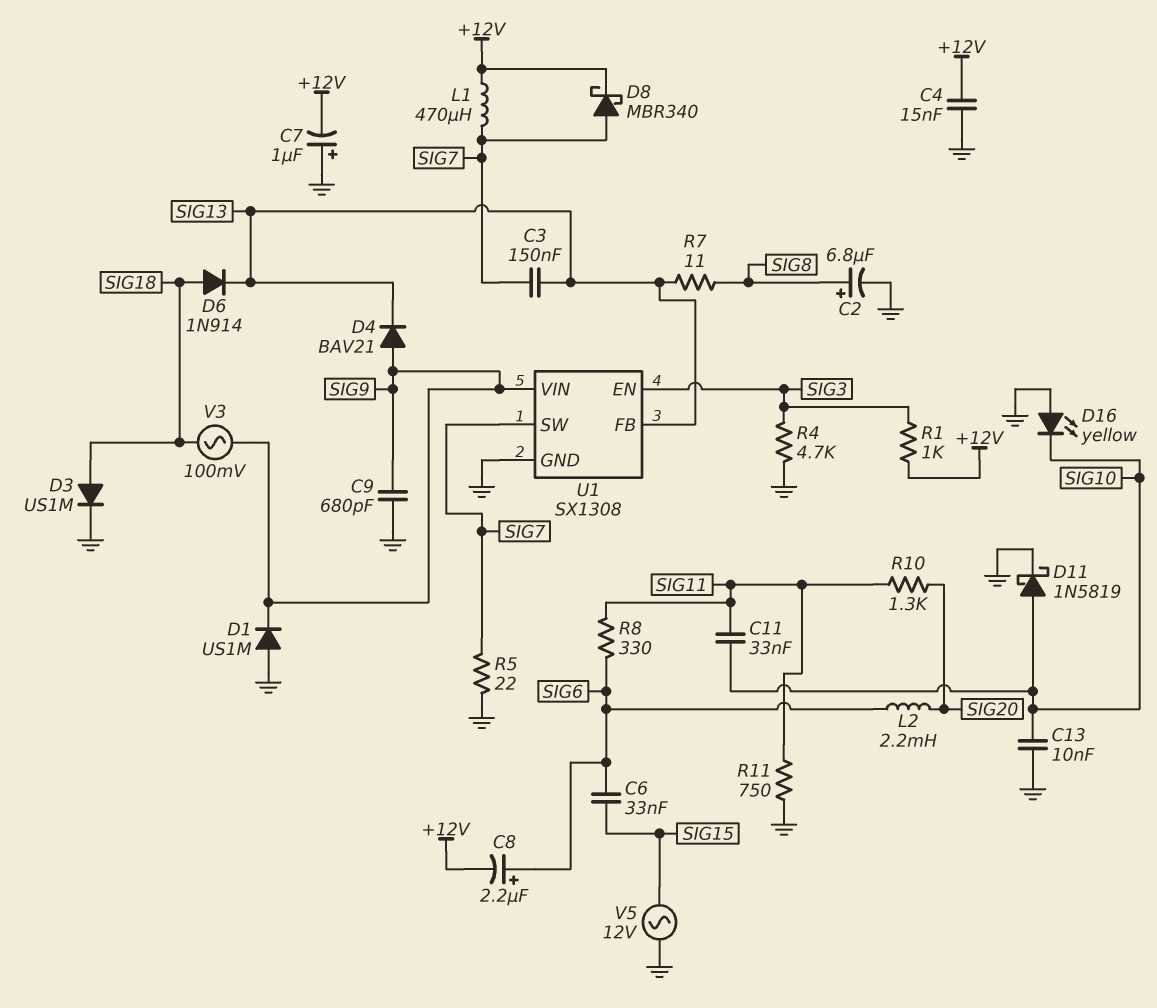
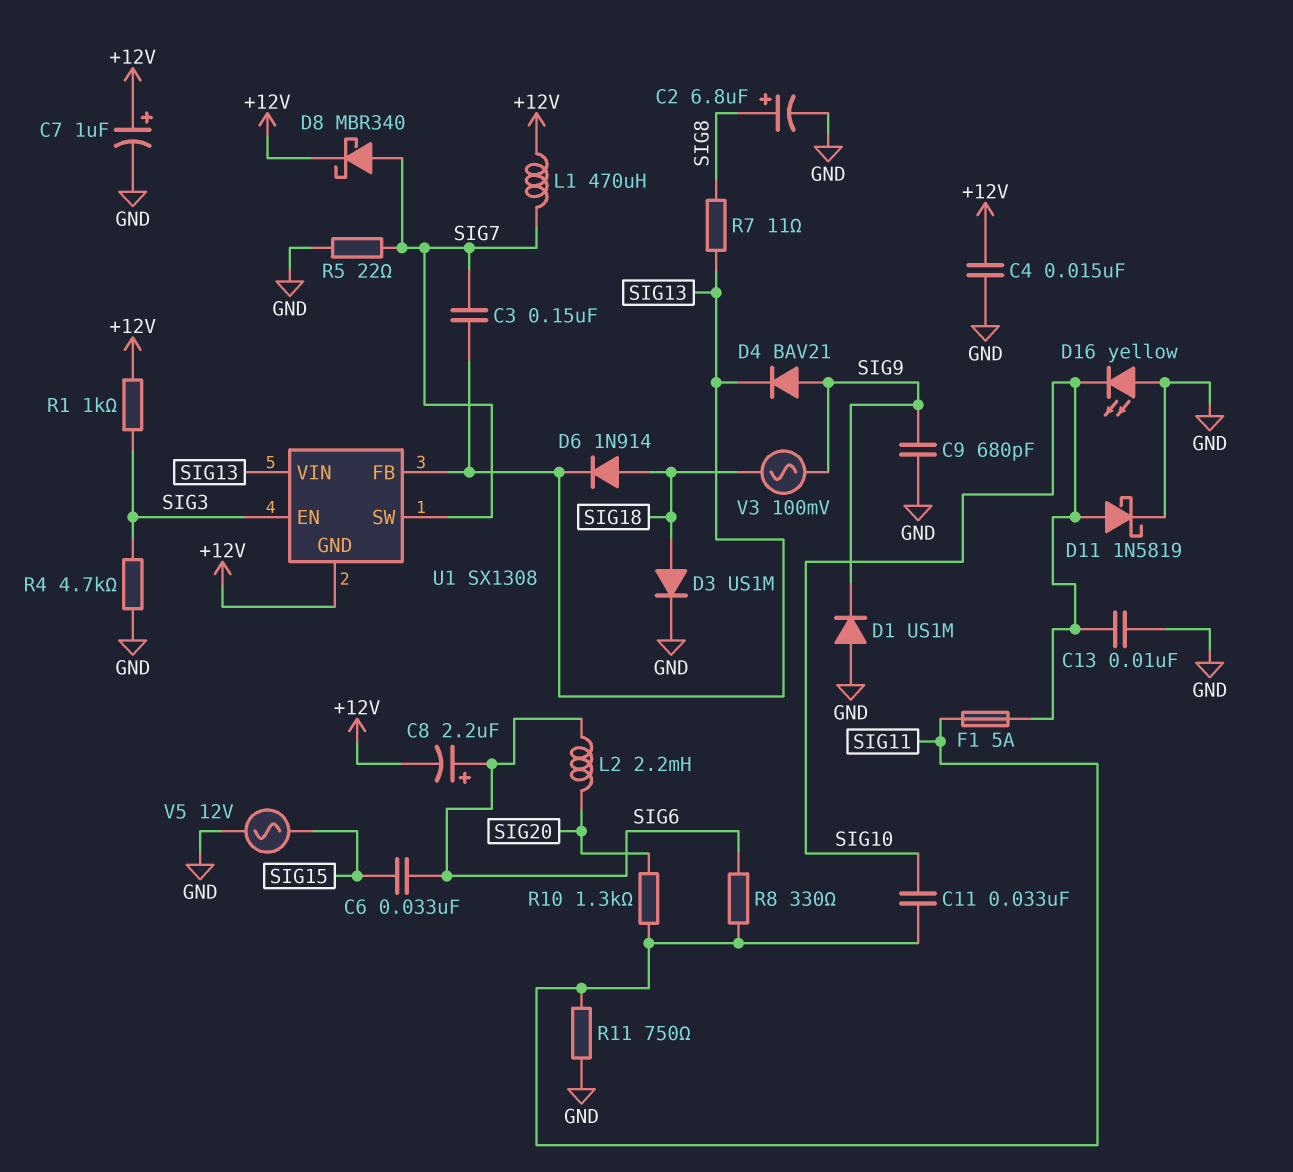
C7: 1uF (plus GND, minus +12V) -> 1uF (plus +12V, minus GND)
F1: none -> 5A (SIG10, SIG11)
U1 pin GND: GND -> +12V
U1 pin VIN: SIG9 -> SIG13

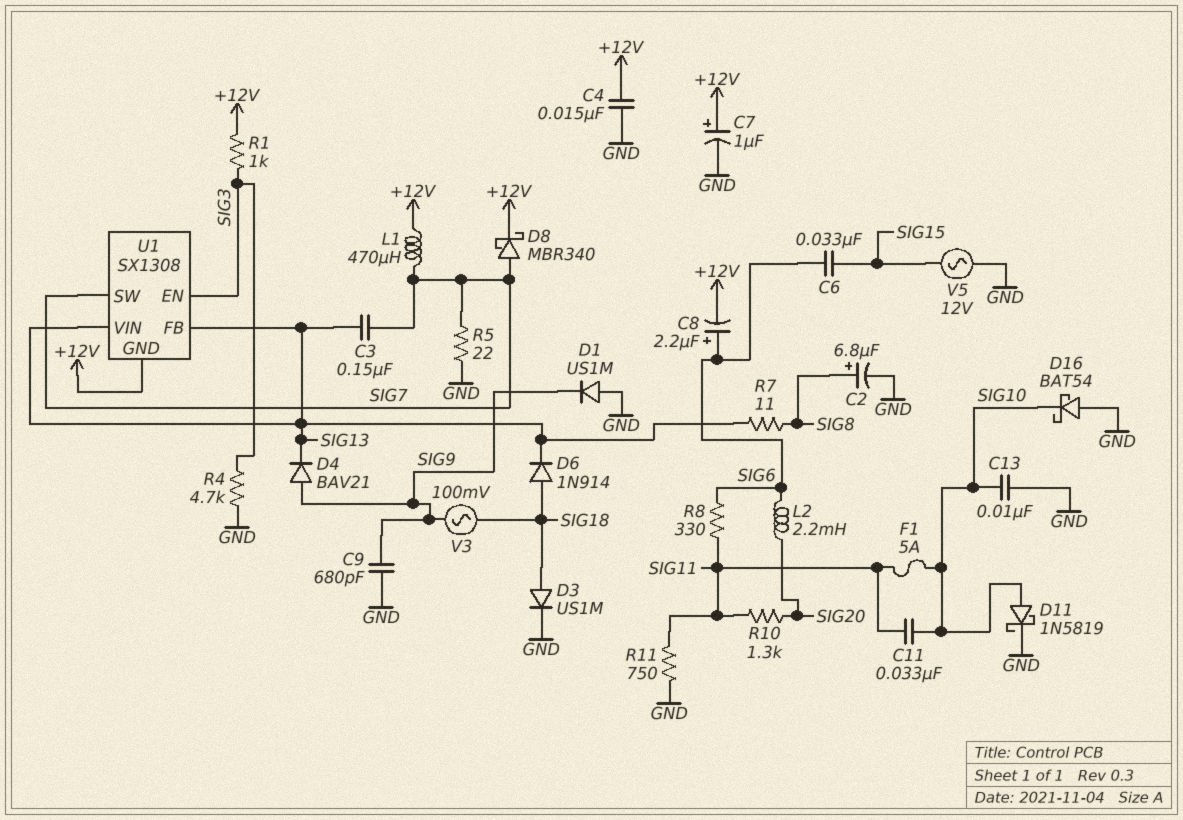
D16: LED yellow (A GND, K SIG10) -> schottky BAT54 (A GND, K SIG10)

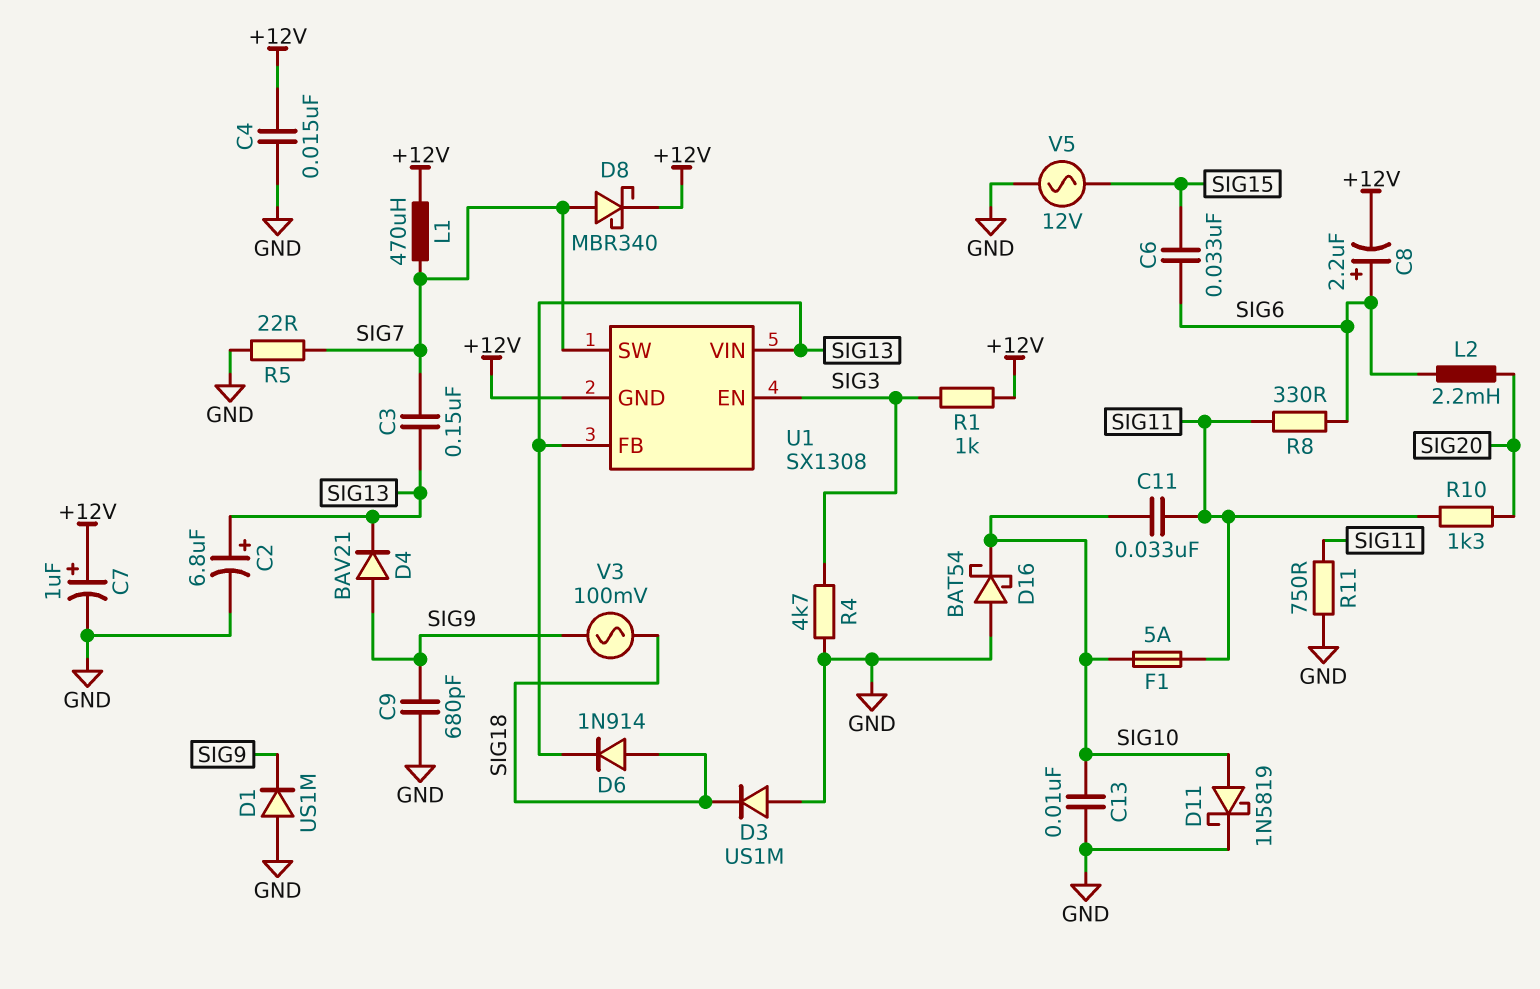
C2: 6.8uF (plus SIG8, minus GND) -> 6.8uF (plus SIG13, minus GND)
D3: diode US1M (A SIG18, K GND) -> diode US1M (A GND, K SIG18)
R7: 11 (SIG8, SIG13) -> none

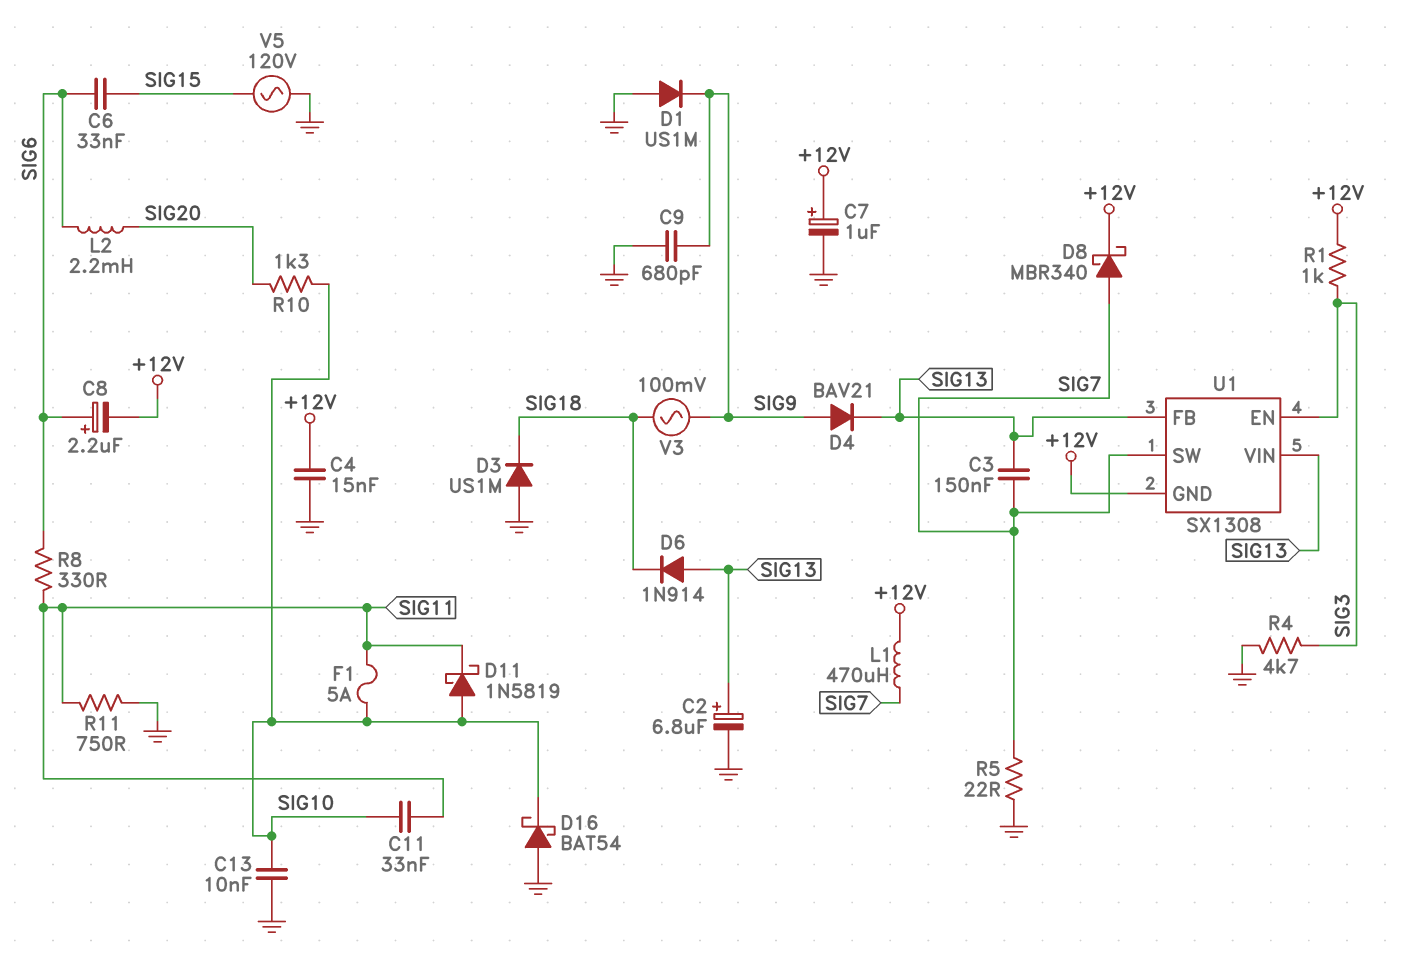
D6: diode 1N914 (A SIG18, K SIG13) -> diode 1N914 (A SIG13, K SIG18)
D11: schottky 1N5819 (A SIG10, K GND) -> schottky 1N5819 (A SIG10, K SIG11)
R10: 1.3k (SIG11, SIG20) -> 1.3k (SIG10, SIG20)
V5: AC 12V (GND, SIG15) -> AC 120V (GND, SIG15)

